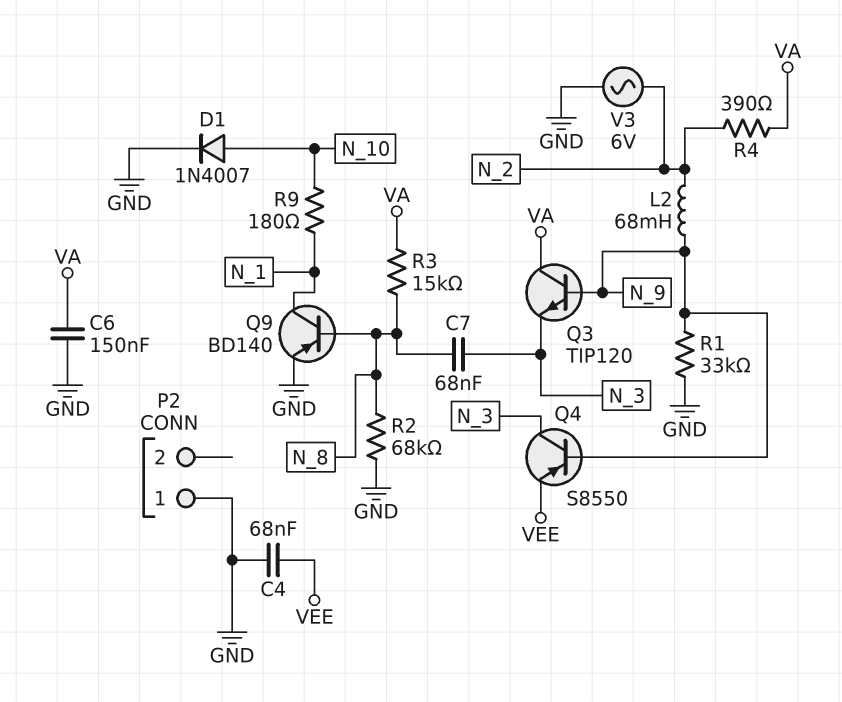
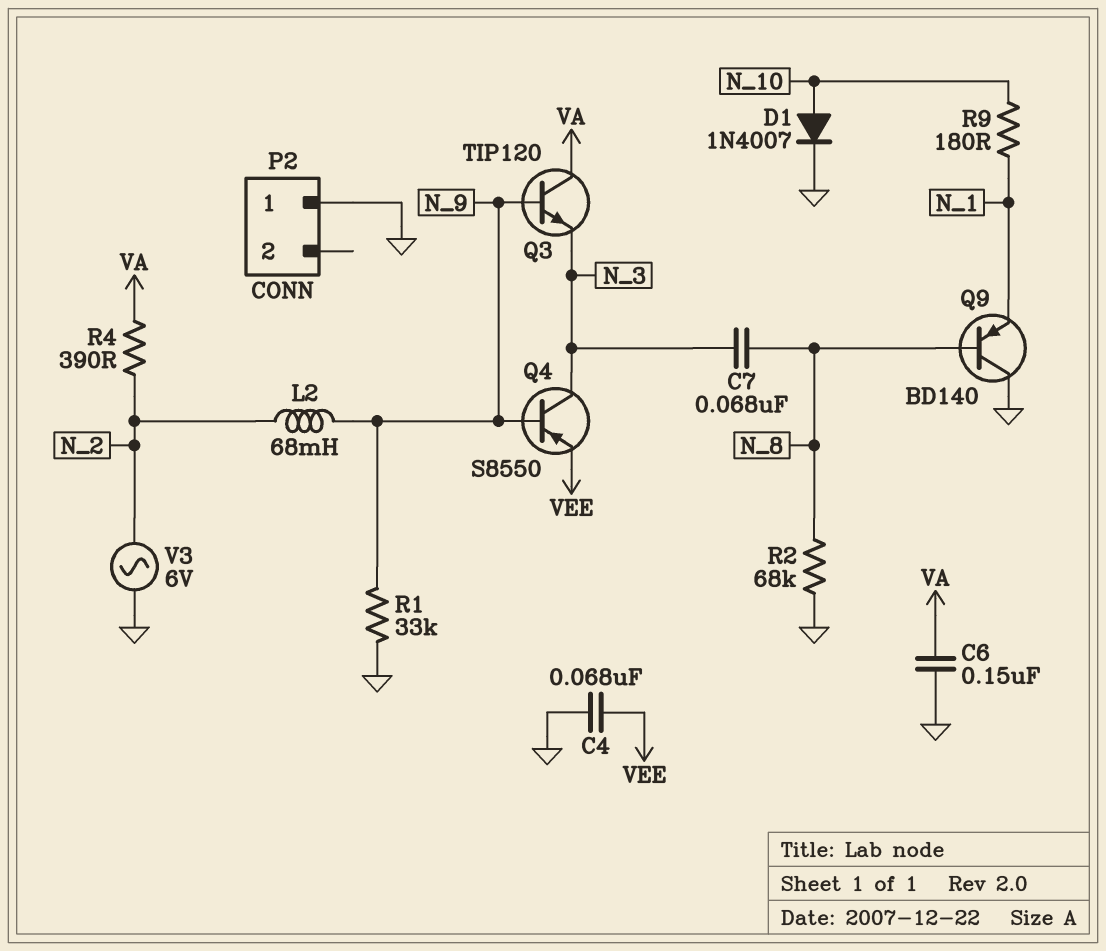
Q9: PNP BD140 (B N_8, C N_1, E GND) -> PNP BD140 (B N_8, C GND, E N_1)
R3: 15k (N_8, VA) -> none

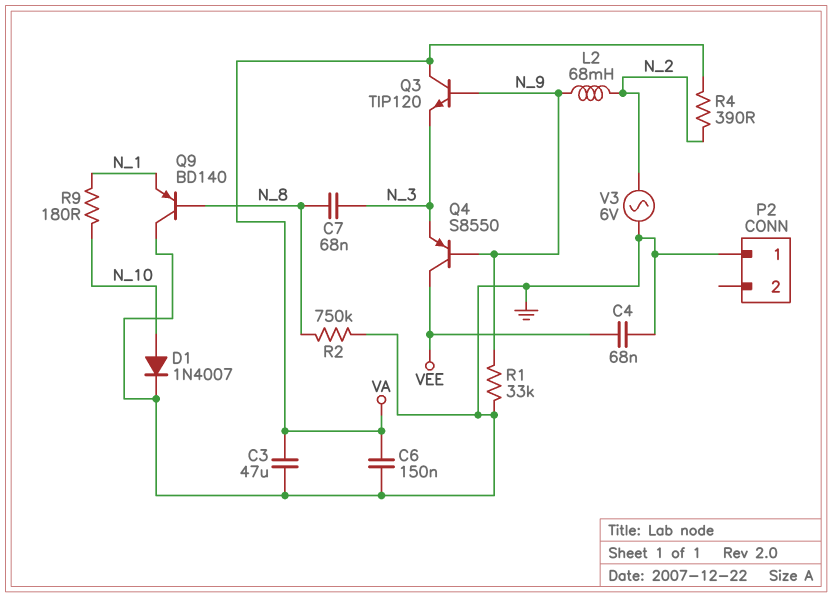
C3: none -> 47uF (GND, VA)
Q4: PNP S8550 (B N_9, C N_3, E VEE) -> PNP S8550 (B N_9, C VEE, E N_3)
R2: 68k (GND, N_8) -> 750k (GND, N_8)

